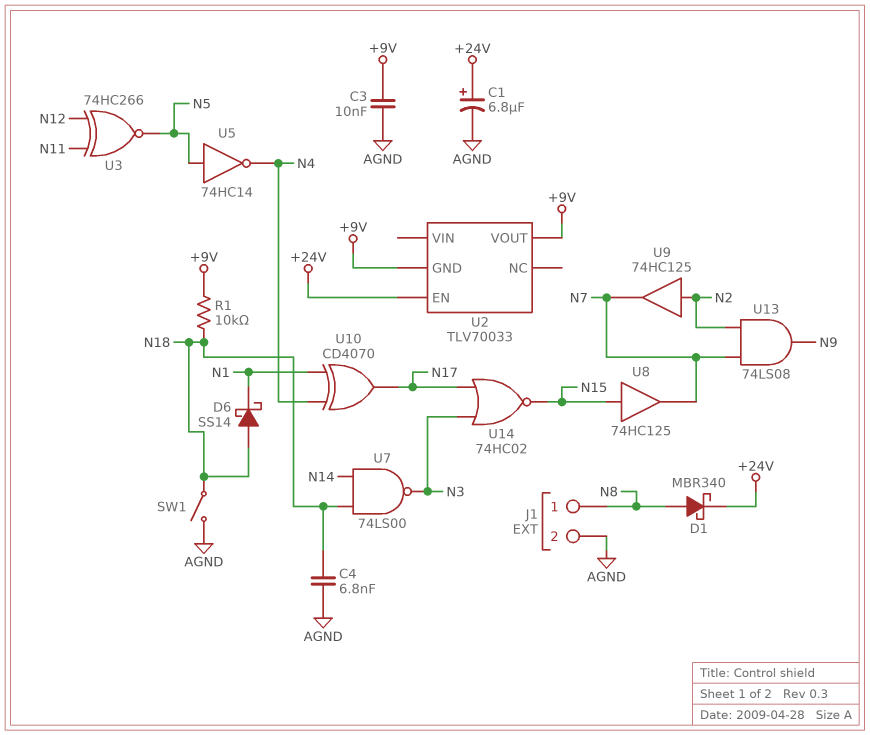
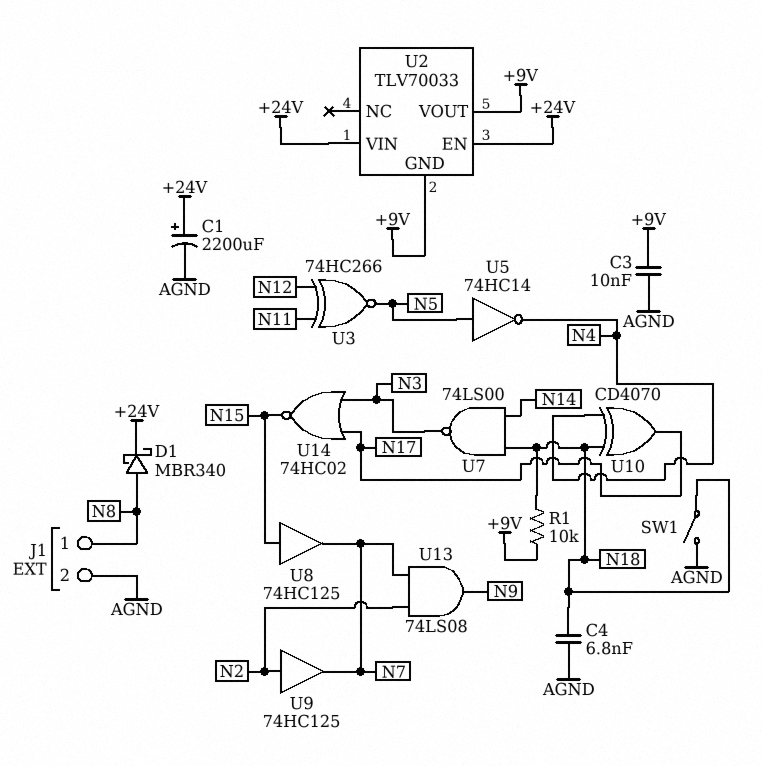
C1: 6.8uF (plus +24V, minus AGND) -> 2200uF (plus +24V, minus AGND)
D6: schottky SS14 (A N18, K N1) -> none
U2 pin VIN: none -> +24V
U10: XOR CD4070 (in N1, in N4, out N17) -> XOR CD4070 (in N4, in N18, out N17)

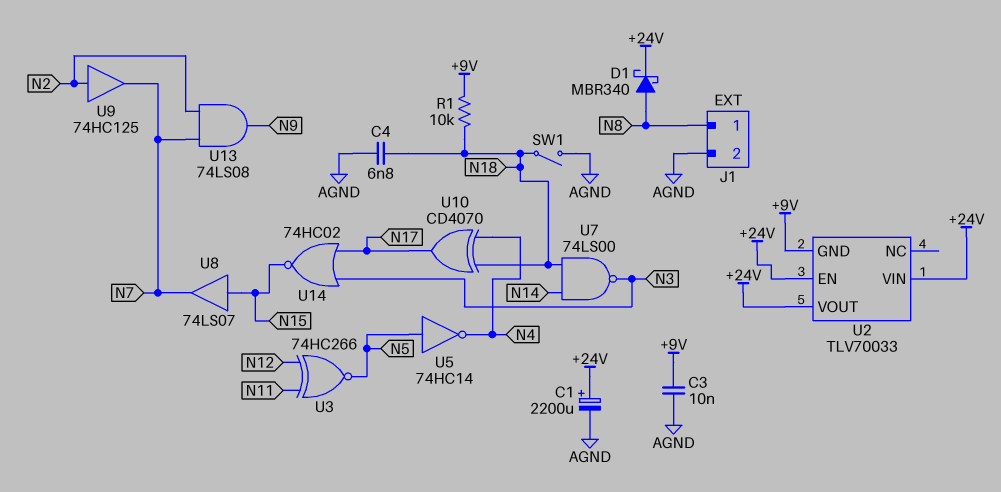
U2 pin VOUT: +9V -> +24V
U8: buffer 74HC125 (in N15, out N7) -> buffer 74LS07 (in N15, out N7)

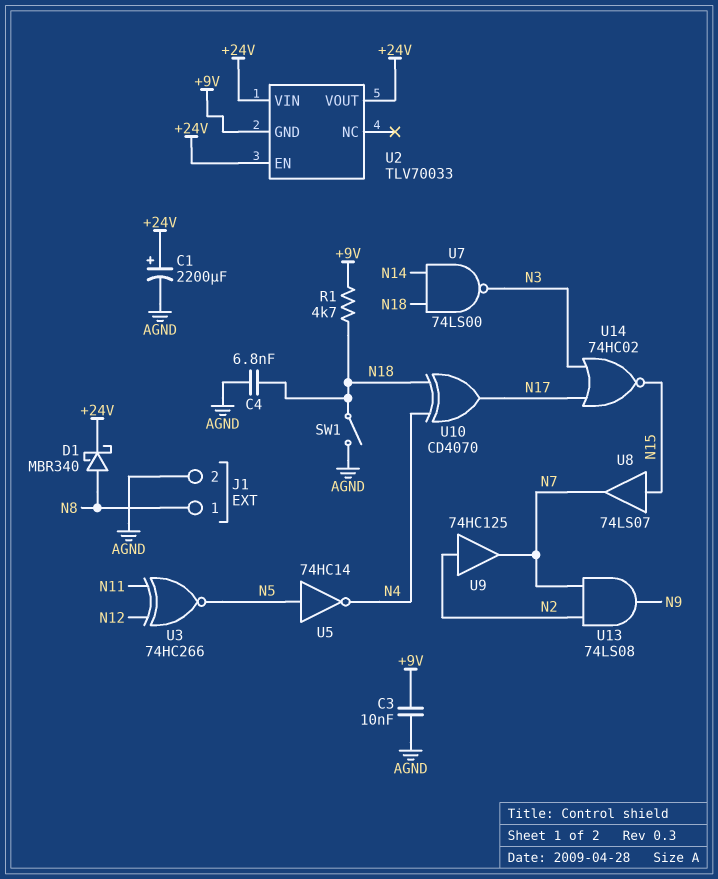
R1: 10k (+9V, N18) -> 4.7k (+9V, N18)

